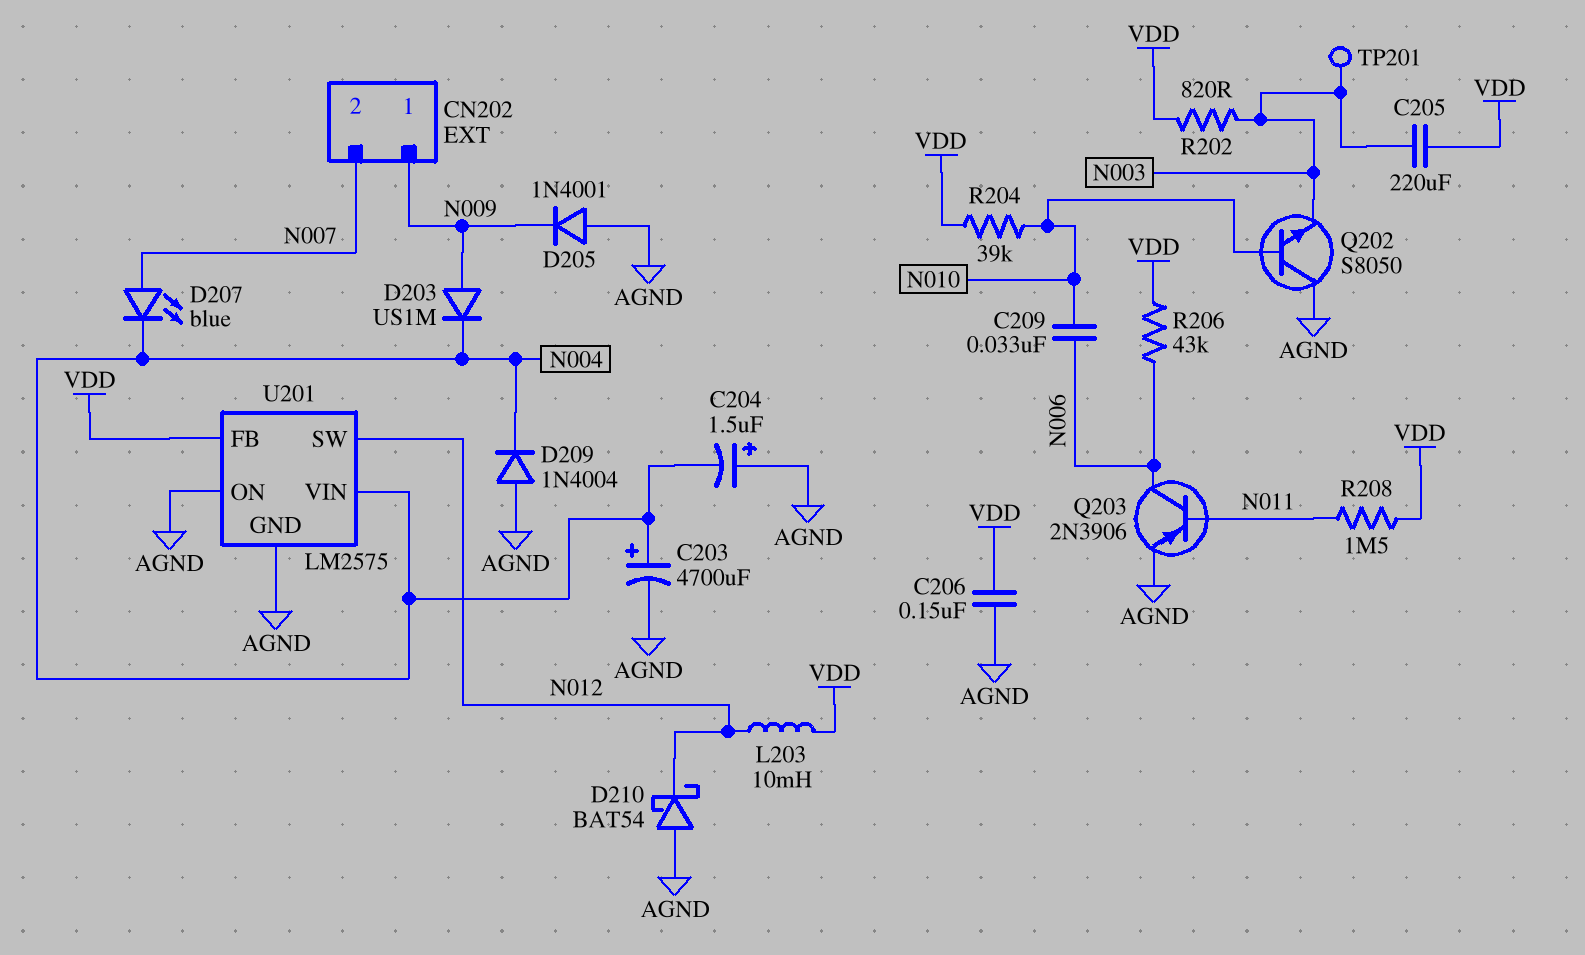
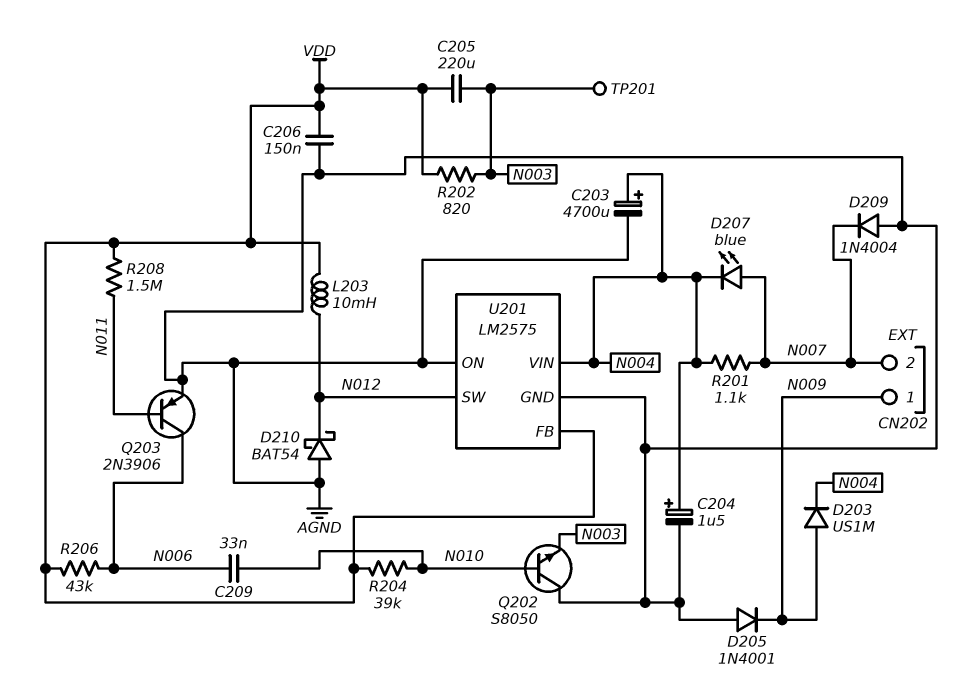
C204: 1.5uF (plus AGND, minus N004) -> 1.5uF (plus N004, minus AGND)
D209: diode 1N4004 (A AGND, K N004) -> diode 1N4004 (A AGND, K N007)
R201: none -> 1.1k (N004, N007)

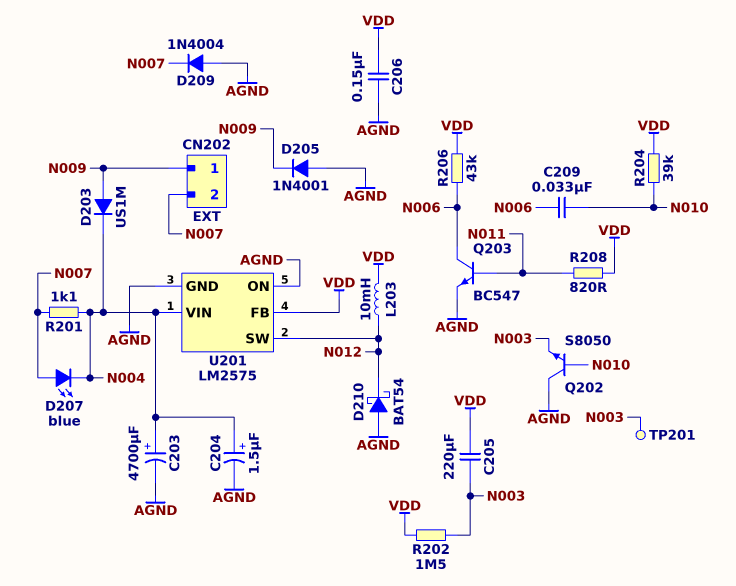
Q203: PNP 2N3906 (B N011, C N006, E AGND) -> NPN BC547 (B N011, C N006, E AGND)
R202: 820 (N003, VDD) -> 1.5M (N003, VDD)
R208: 1.5M (N011, VDD) -> 820 (N011, VDD)

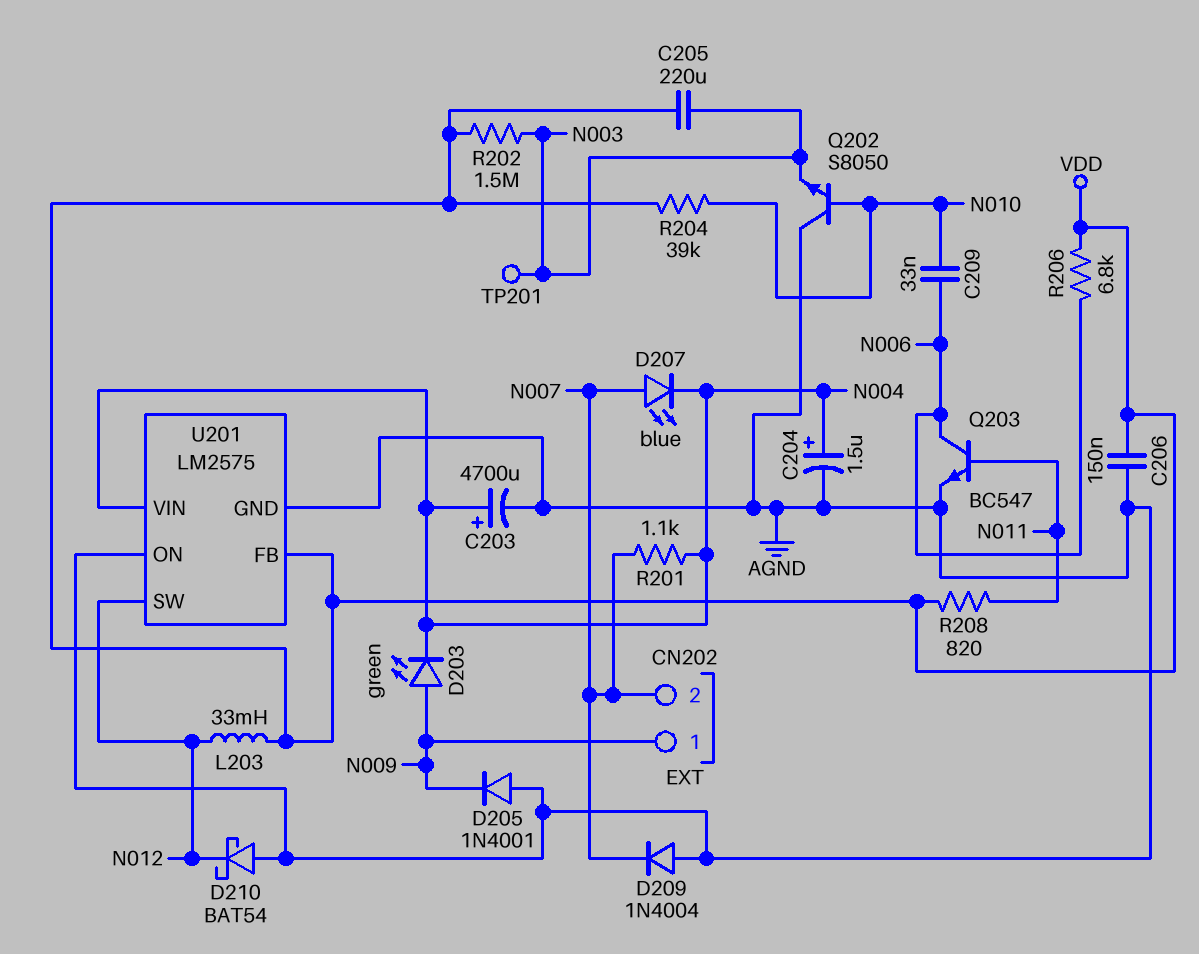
D203: diode US1M (A N009, K N004) -> LED green (A N009, K N004)
L203: 10mH (N012, VDD) -> 33mH (N012, VDD)
R206: 43k (N006, VDD) -> 6.8k (N006, VDD)

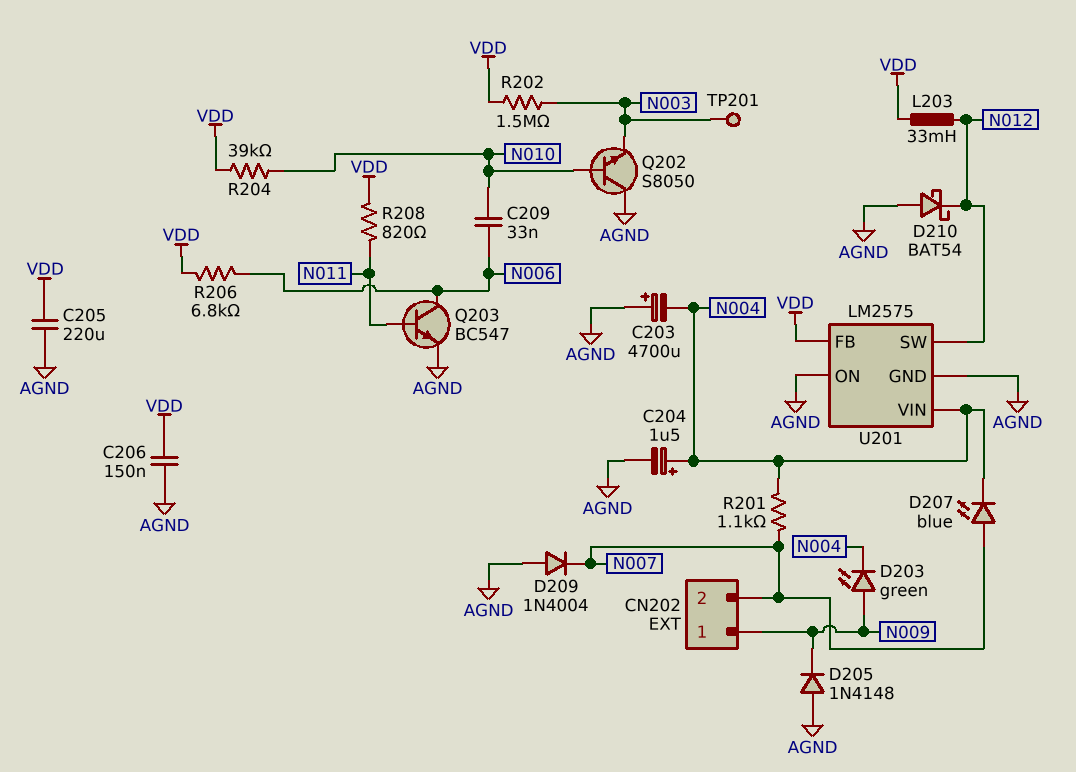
C203: 4700uF (plus N004, minus AGND) -> 4700uF (plus AGND, minus N004)
C205: 220uF (N003, VDD) -> 220uF (AGND, VDD)
D205: diode 1N4001 (A AGND, K N009) -> diode 1N4148 (A AGND, K N009)

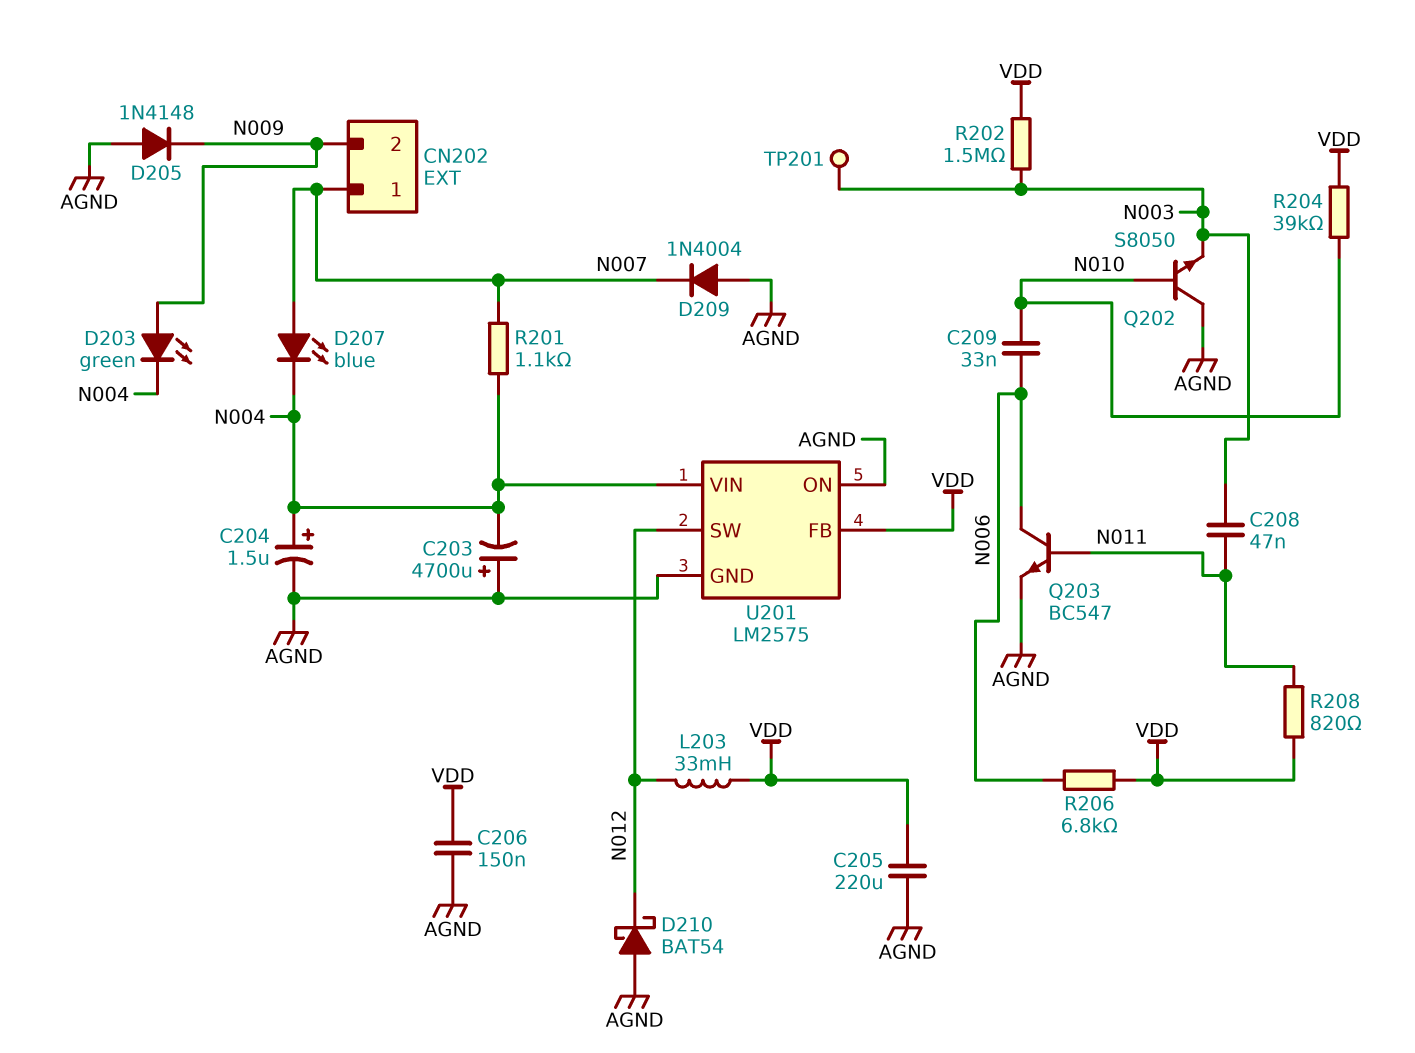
C208: none -> 47nF (N003, N011)
CN202 pin 1: N009 -> N007
CN202 pin 2: N007 -> N009

